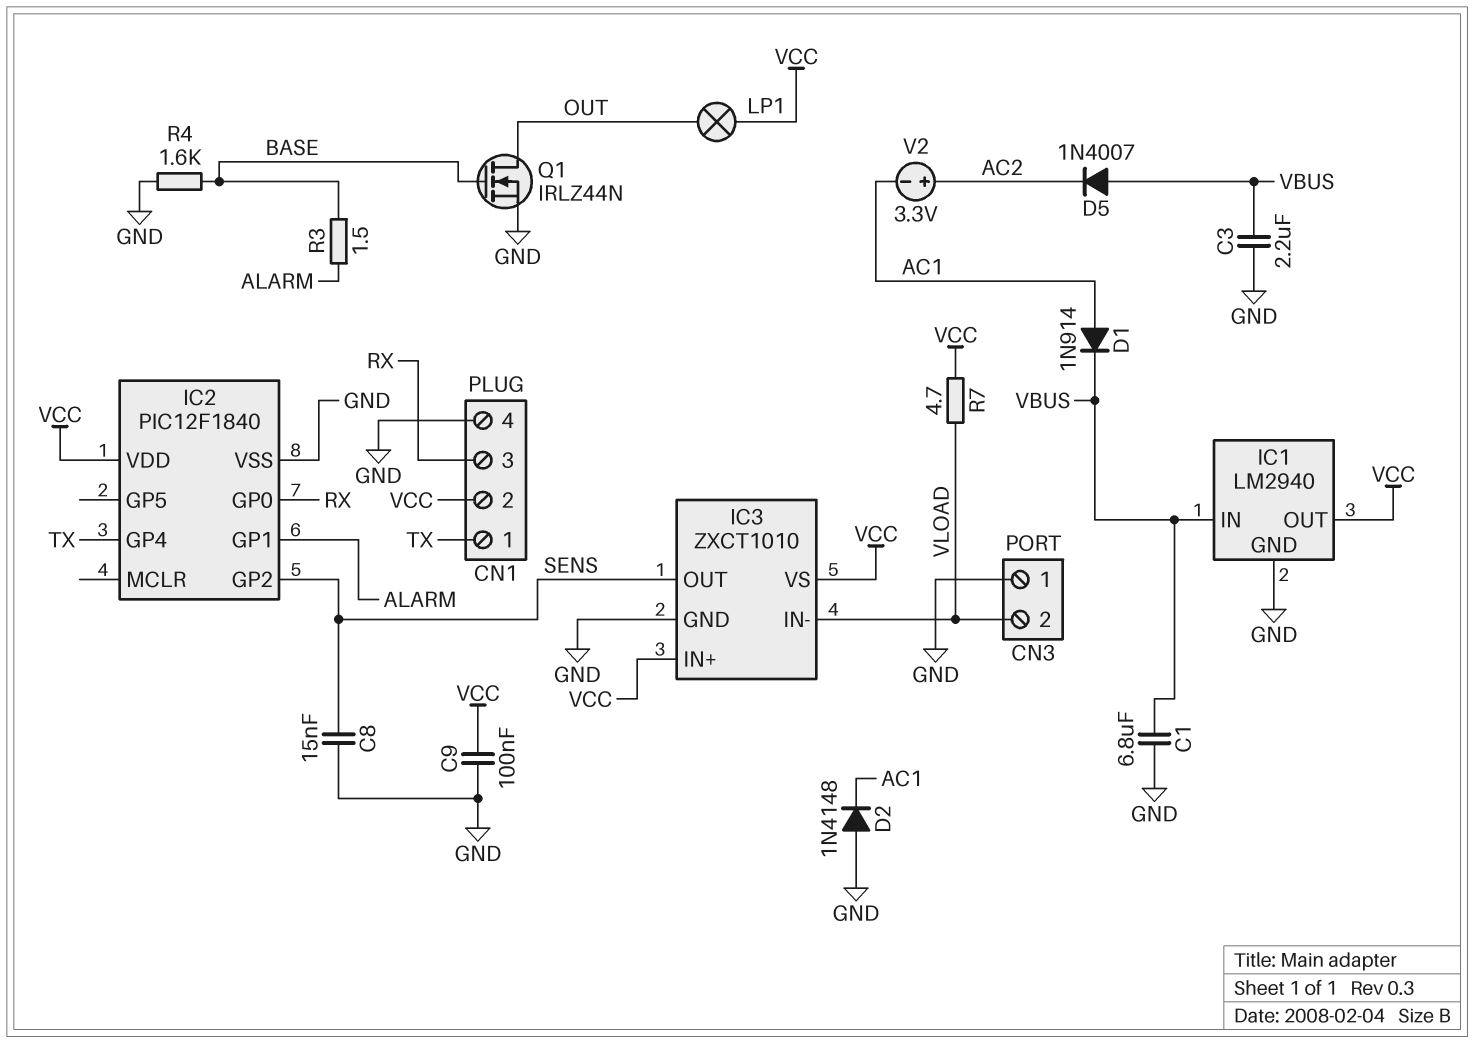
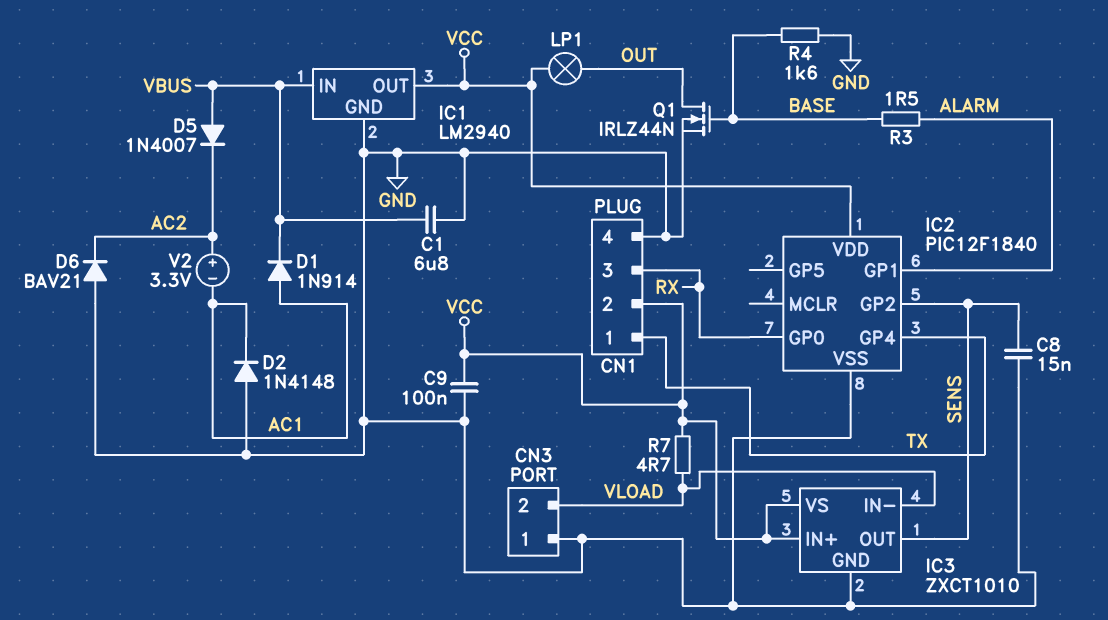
C3: 2.2uF (GND, VBUS) -> none
D6: none -> diode BAV21 (A GND, K AC2)

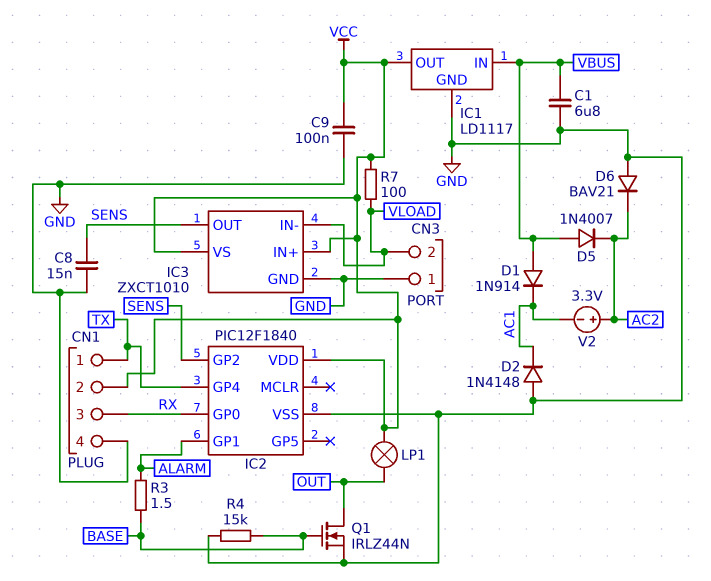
D1: diode 1N914 (A AC1, K VBUS) -> diode 1N914 (A VBUS, K AC1)
IC1: LM2940 -> LD1117
R4: 1.6k (BASE, GND) -> 15k (BASE, GND)
R7: 4.7 (VCC, VLOAD) -> 100 (VCC, VLOAD)

